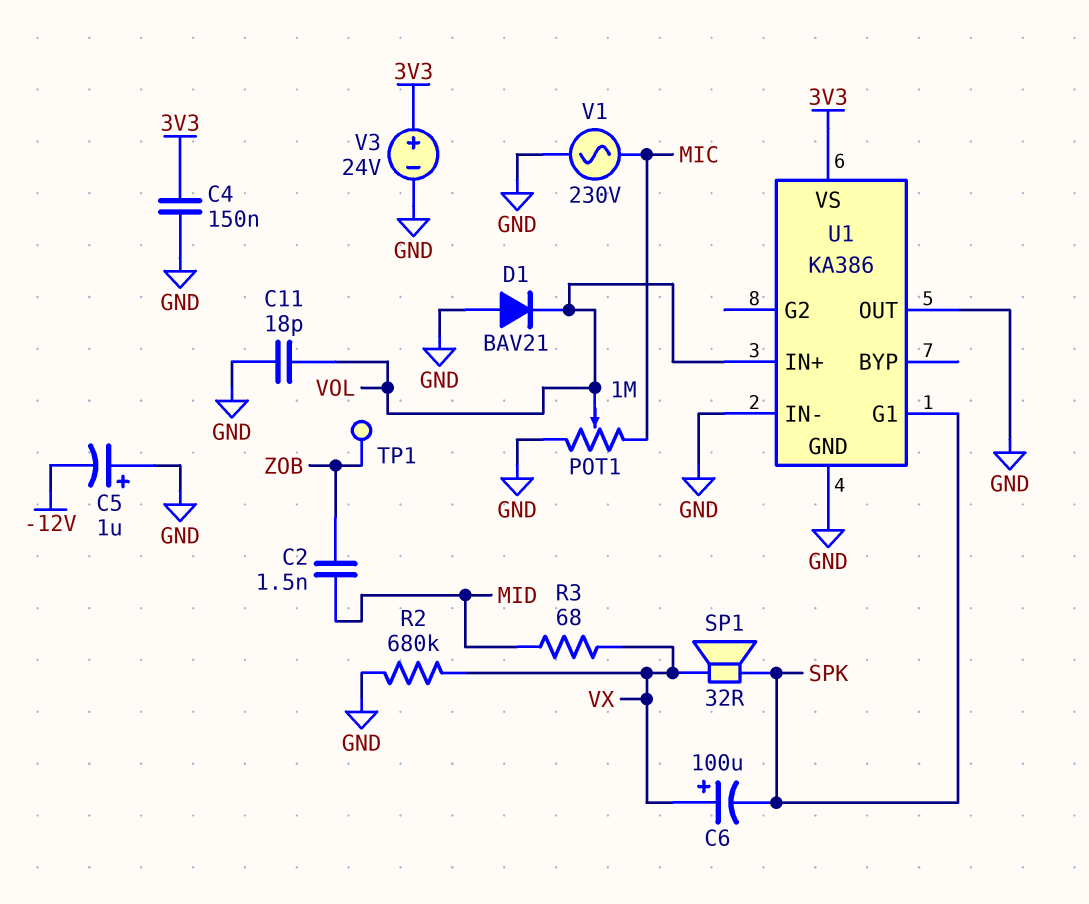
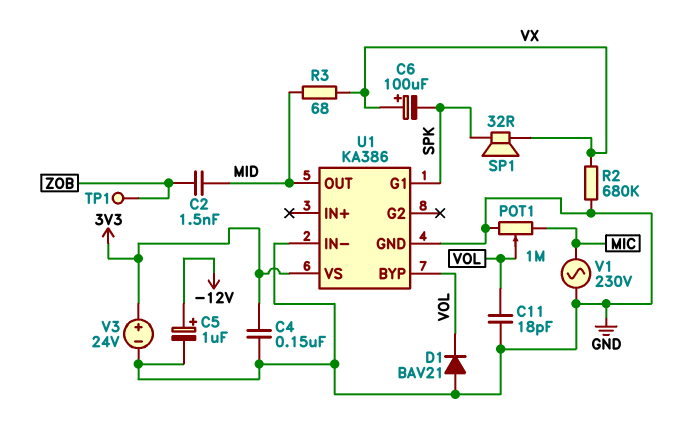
C5: 1uF (plus GND, minus -12V) -> 1uF (plus -12V, minus GND)
U1 pin BYP: none -> VOL
U1 pin IN+: VOL -> none
U1 pin OUT: GND -> MID

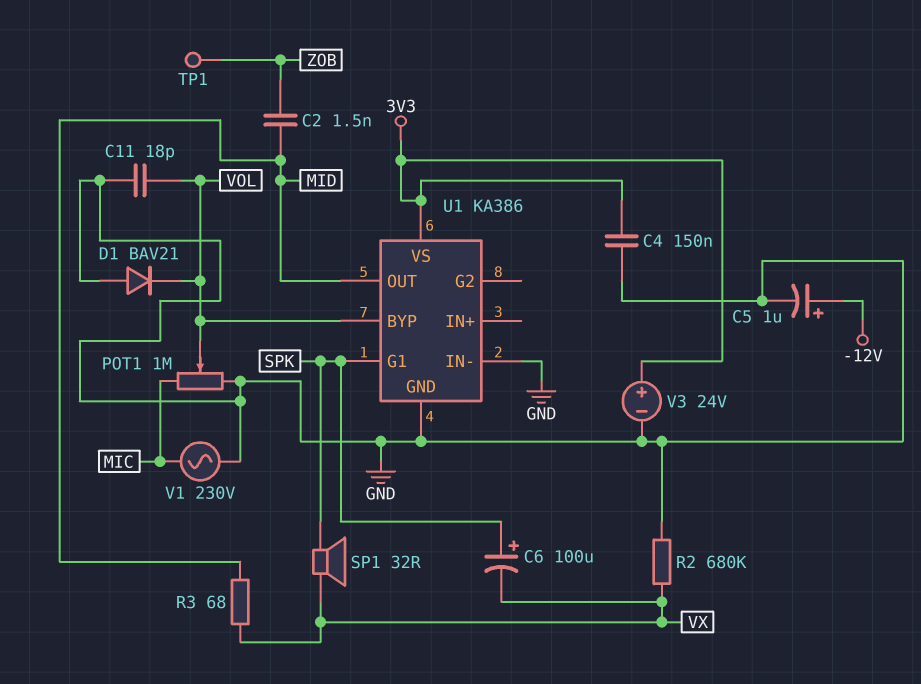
C6: 100uF (plus VX, minus SPK) -> 100uF (plus SPK, minus VX)

